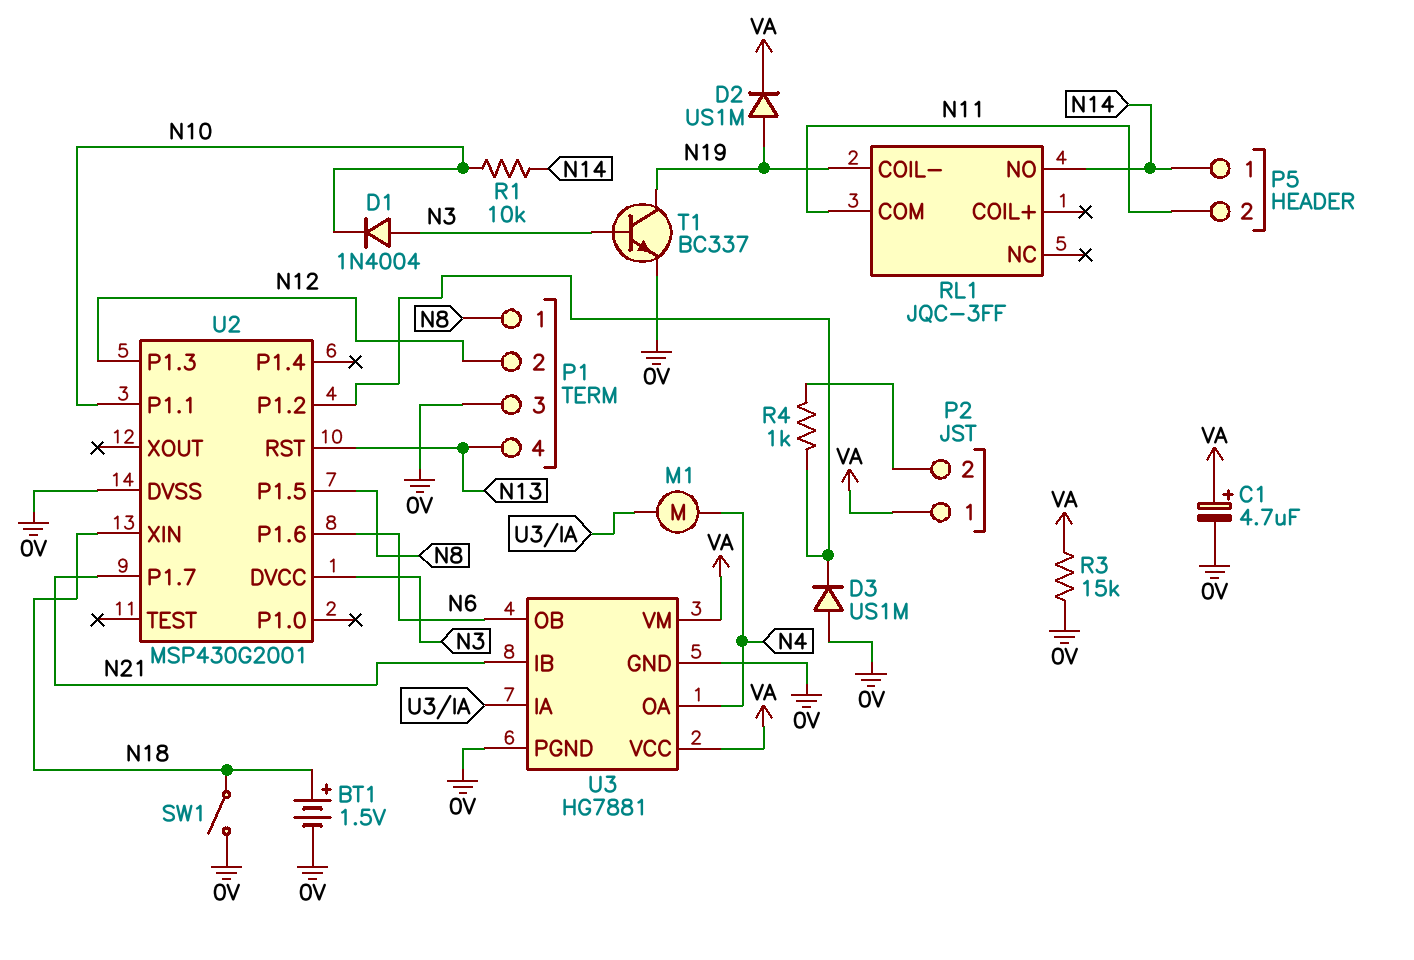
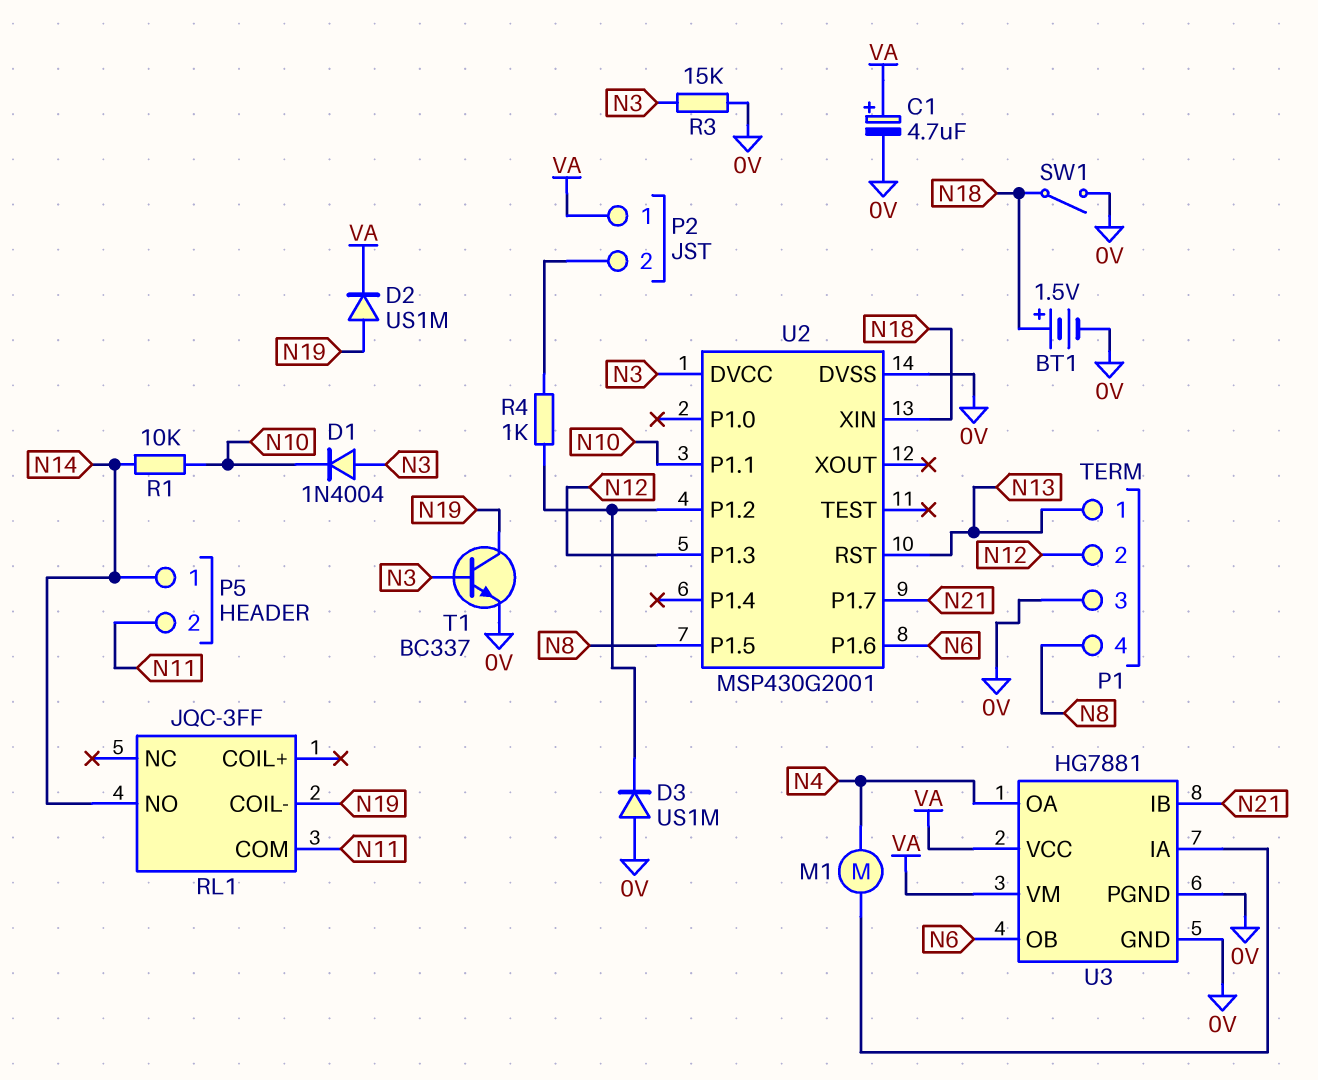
P1 pin 1: N8 -> N13
P1 pin 4: N13 -> N8
R3: 15k (0V, VA) -> 15k (0V, N3)

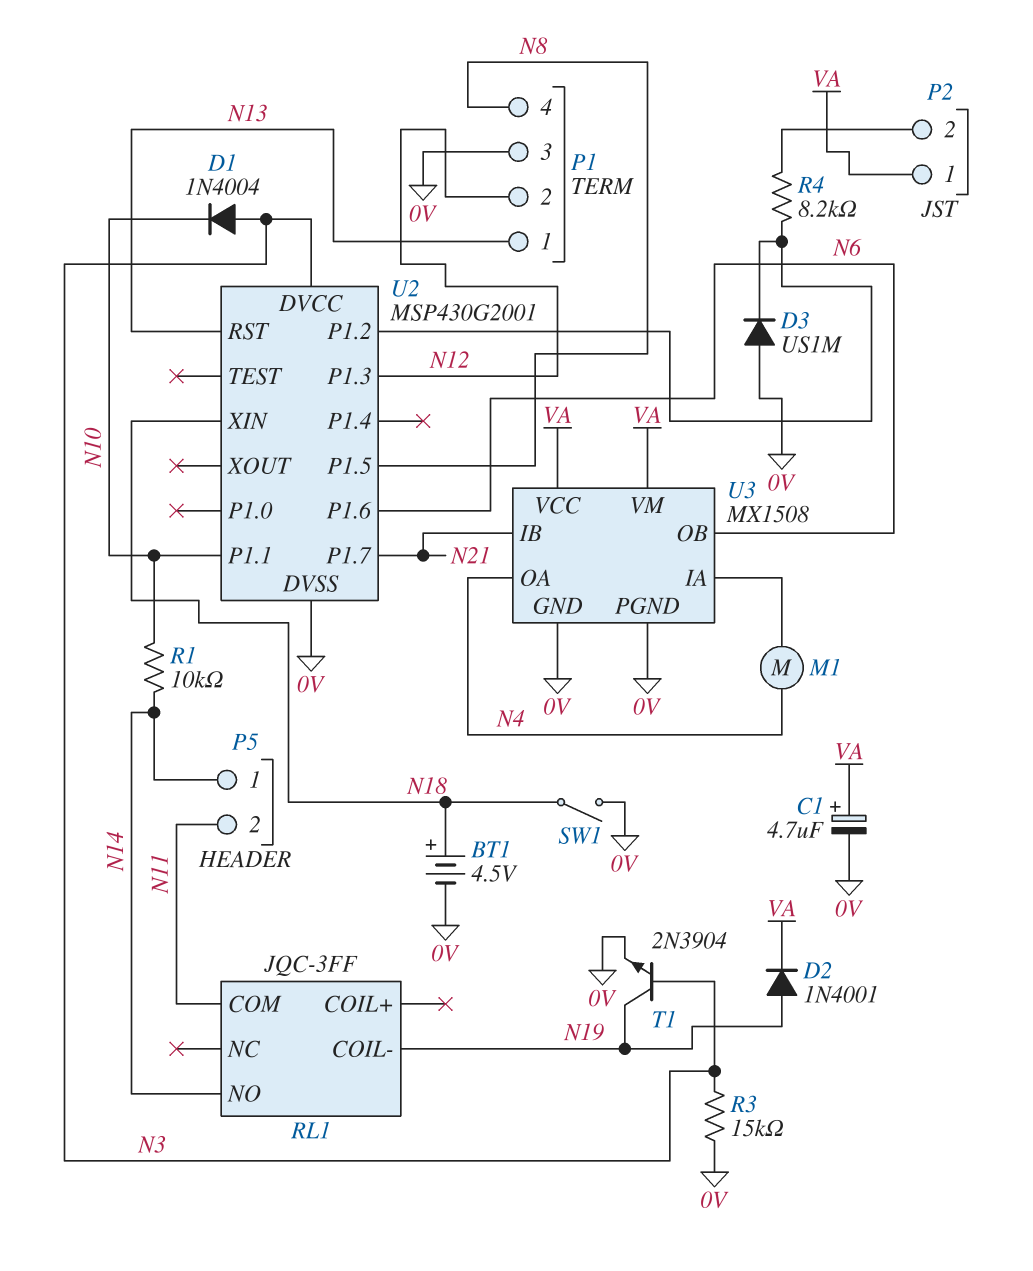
BT1: 1.5V (plus N18, minus 0V) -> 4.5V (plus N18, minus 0V)
D2: diode US1M (A N19, K VA) -> diode 1N4001 (A N19, K VA)
R4: 1k (P2/2, U2/P1.2) -> 8.2k (P2/2, U2/P1.2)
T1: NPN BC337 (B N3, C N19, E 0V) -> NPN 2N3904 (B N3, C N19, E 0V)
U3: HG7881 -> MX1508

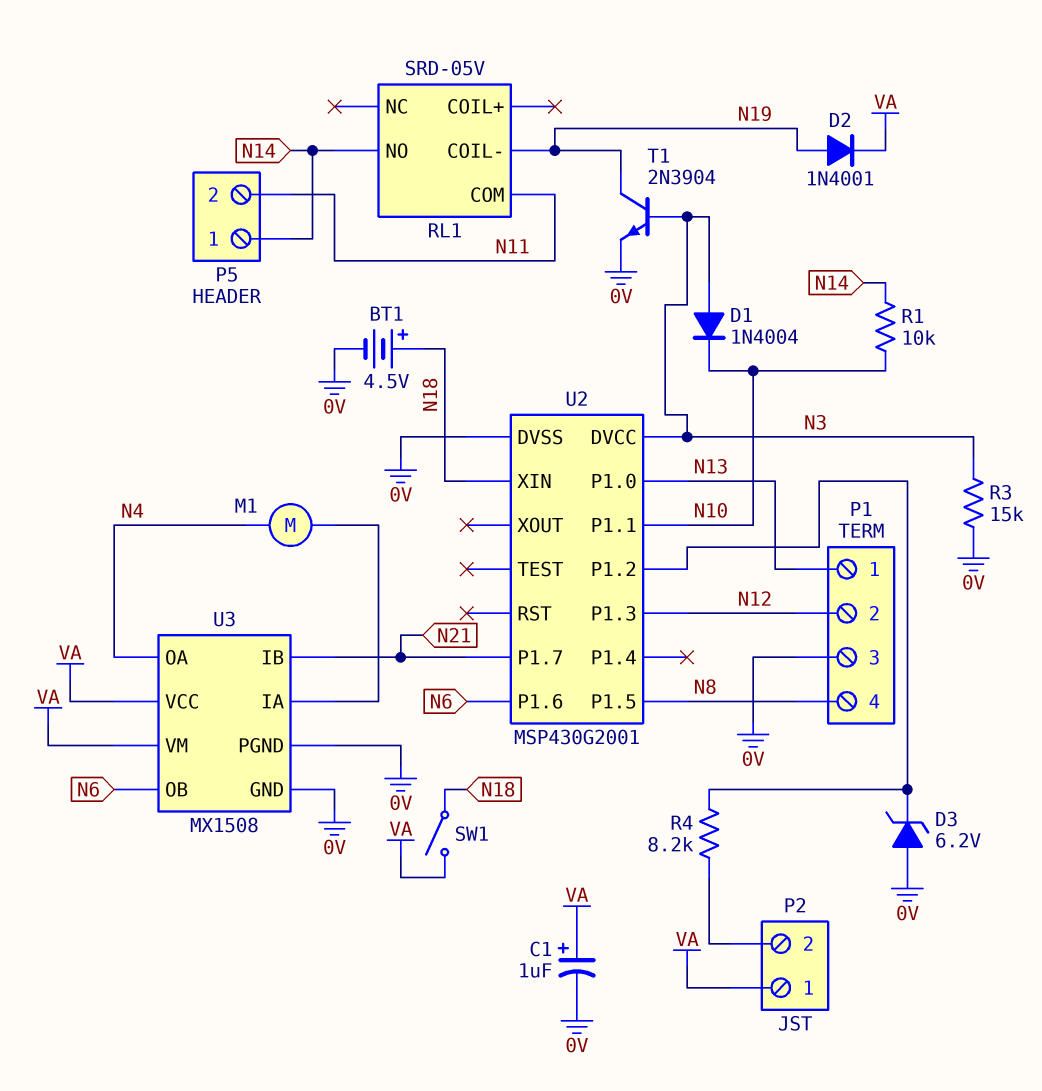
C1: 4.7uF (plus VA, minus 0V) -> 1uF (plus VA, minus 0V)
D3: diode US1M (A 0V, K U2/P1.2) -> zener 6.2V (A 0V, K U2/P1.2)
RL1: JQC-3FF -> SRD-05V
SW1: switch (0V, N18) -> switch (N18, VA)
U2 pin P1.0: none -> N13
U2 pin RST: N13 -> none

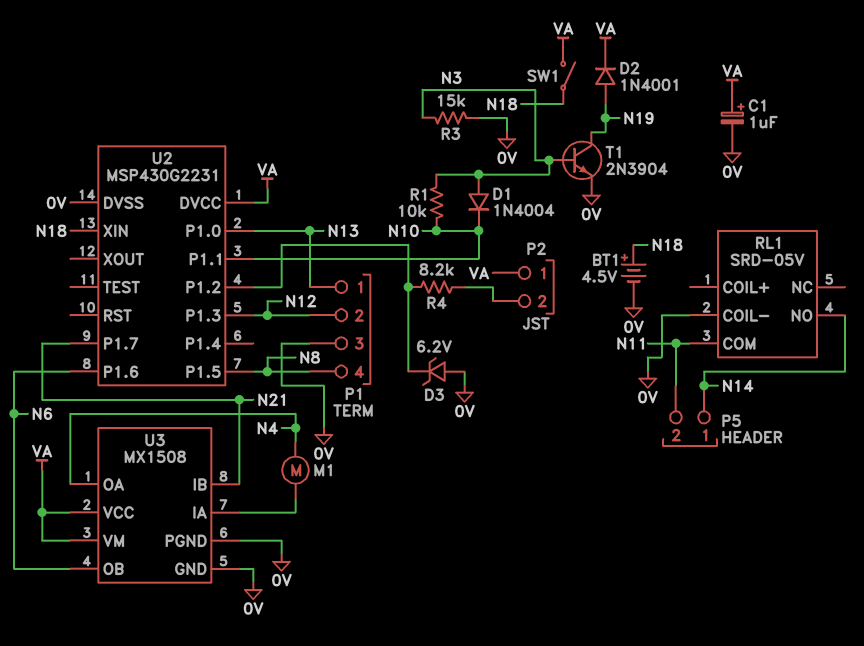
R1: 10k (N10, N14) -> 10k (N3, N10)
RL1 pin COIL-: N19 -> 0V
U2: MSP430G2001 -> MSP430G2231
U2 pin DVCC: N3 -> VA

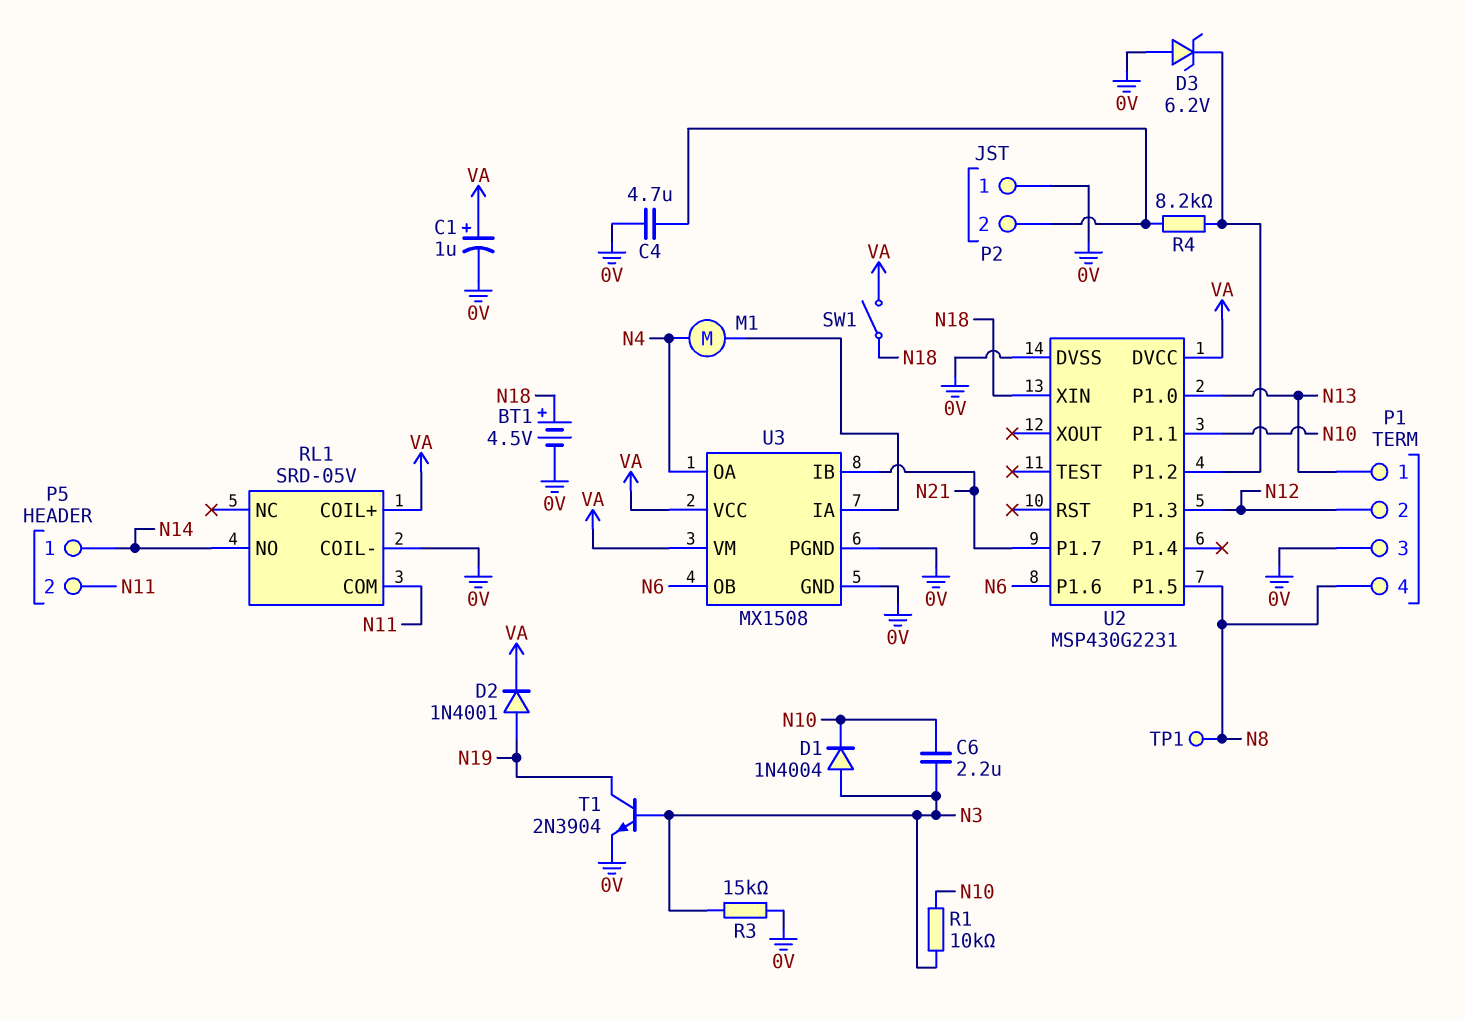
C4: none -> 4.7uF (0V, P2/2)
C6: none -> 2.2uF (N3, N10)
P2 pin 1: VA -> 0V
RL1 pin COIL+: none -> VA
TP1: none -> test point (N8)

